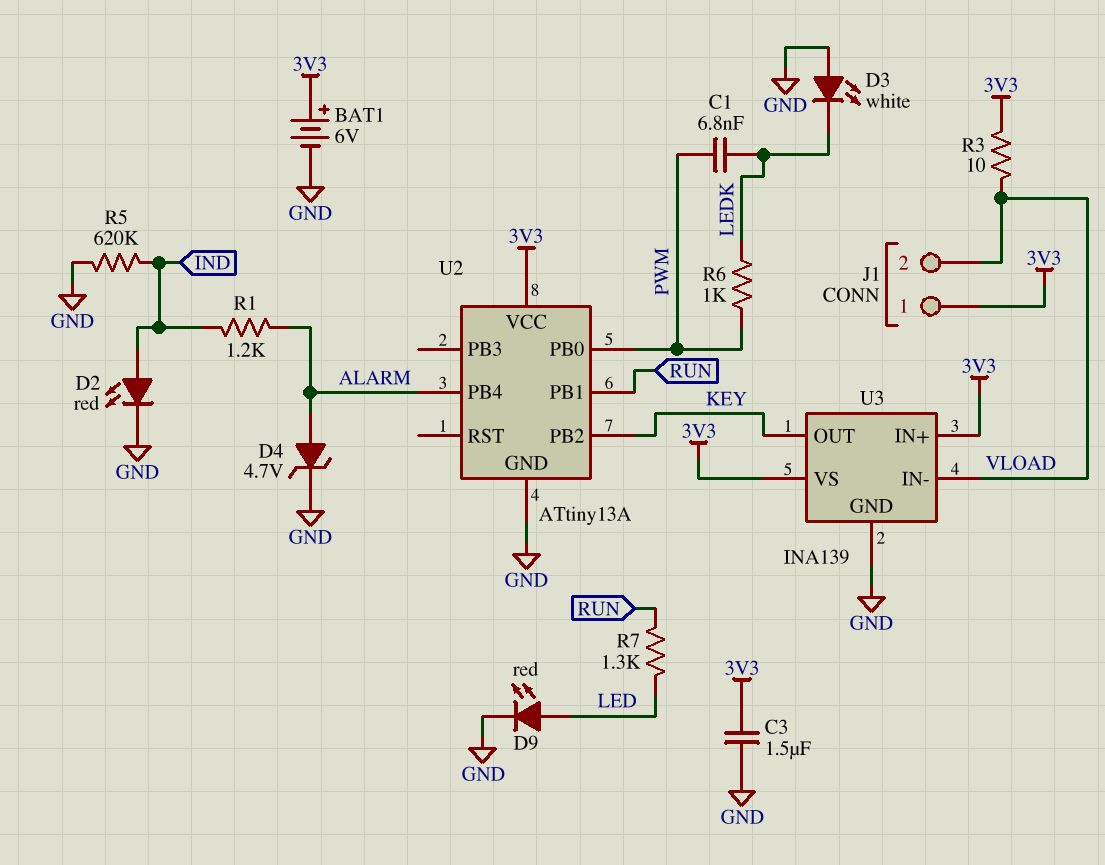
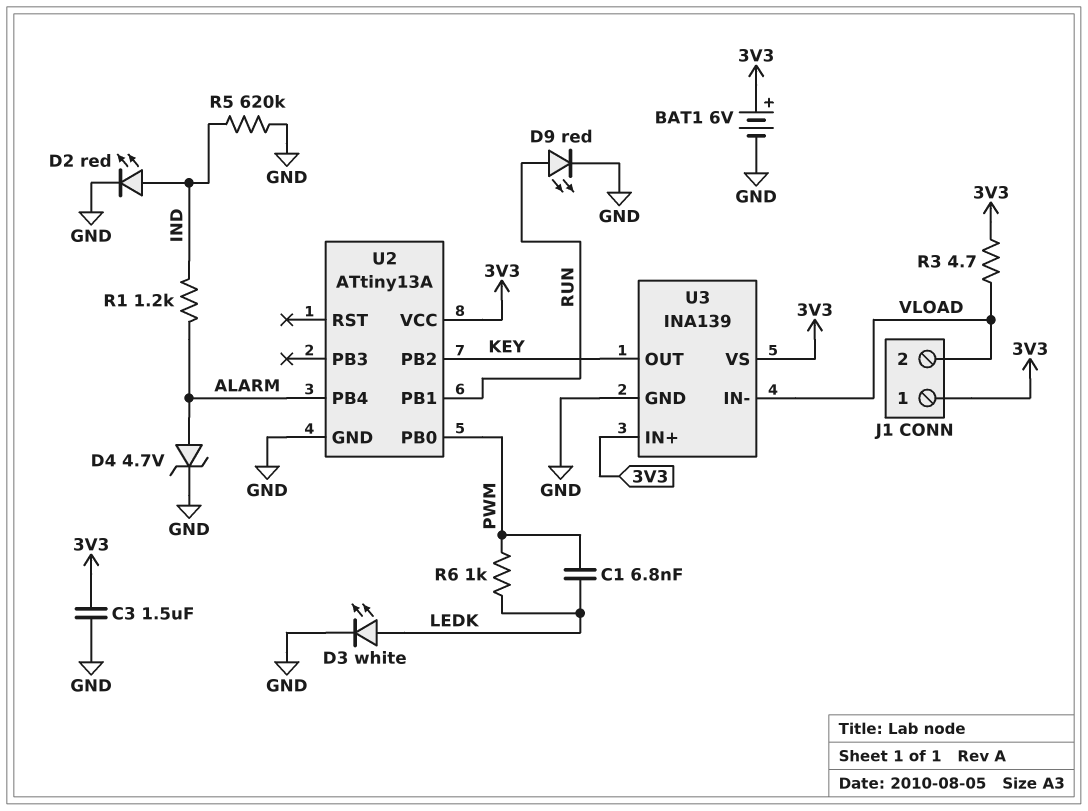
D3: LED white (A GND, K LEDK) -> LED white (A LEDK, K GND)
D9: LED red (A LED, K GND) -> LED red (A RUN, K GND)
R3: 10 (3V3, VLOAD) -> 4.7 (3V3, VLOAD)
R7: 1.3k (LED, RUN) -> none

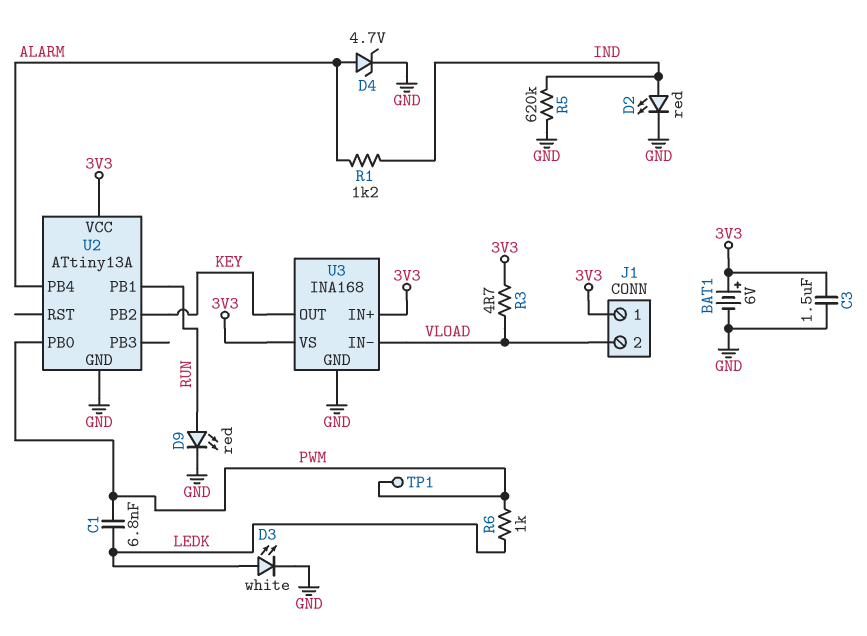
TP1: none -> test point (PWM)
U3: INA139 -> INA168

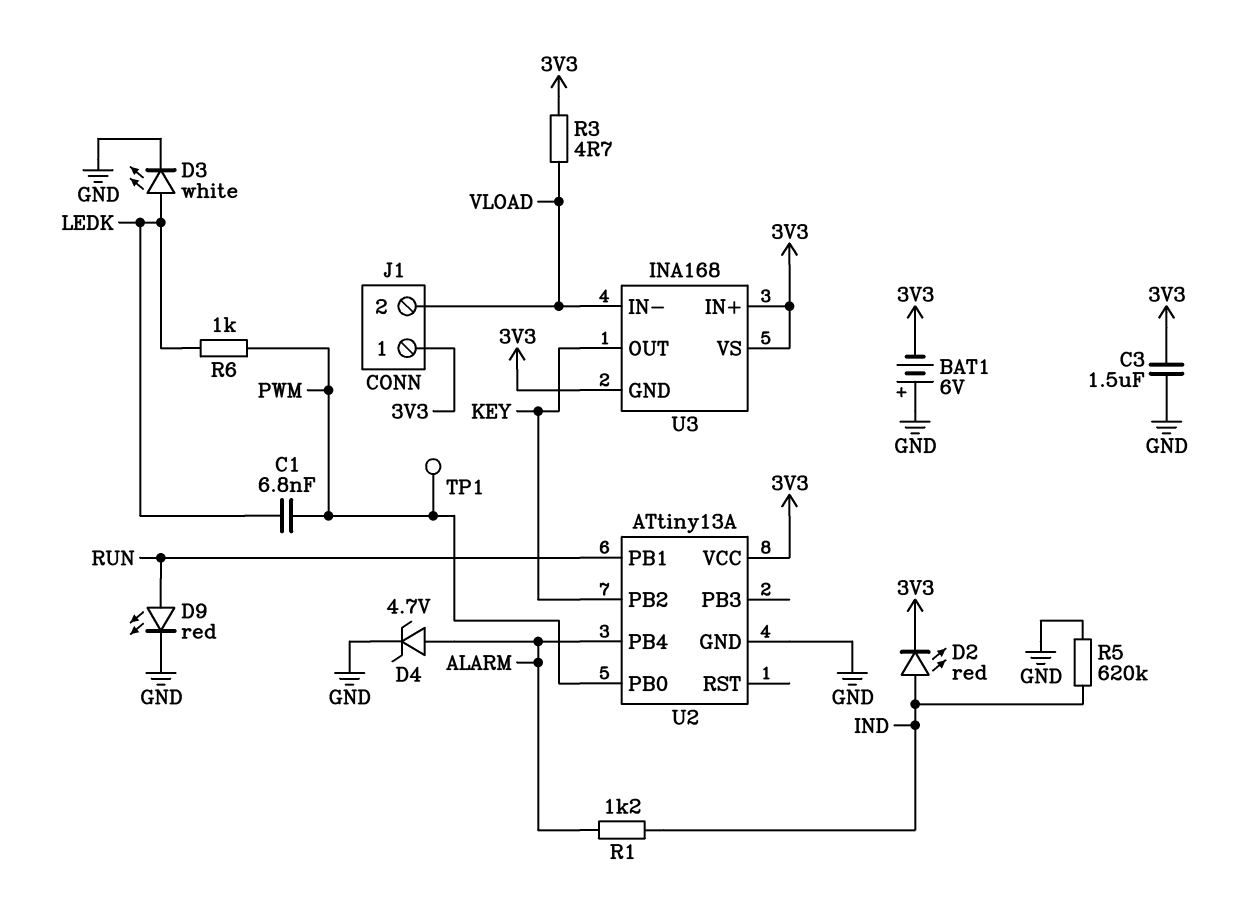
BAT1: 6V (plus 3V3, minus GND) -> 6V (plus GND, minus 3V3)
D2: LED red (A IND, K GND) -> LED red (A IND, K 3V3)
U3 pin GND: GND -> 3V3

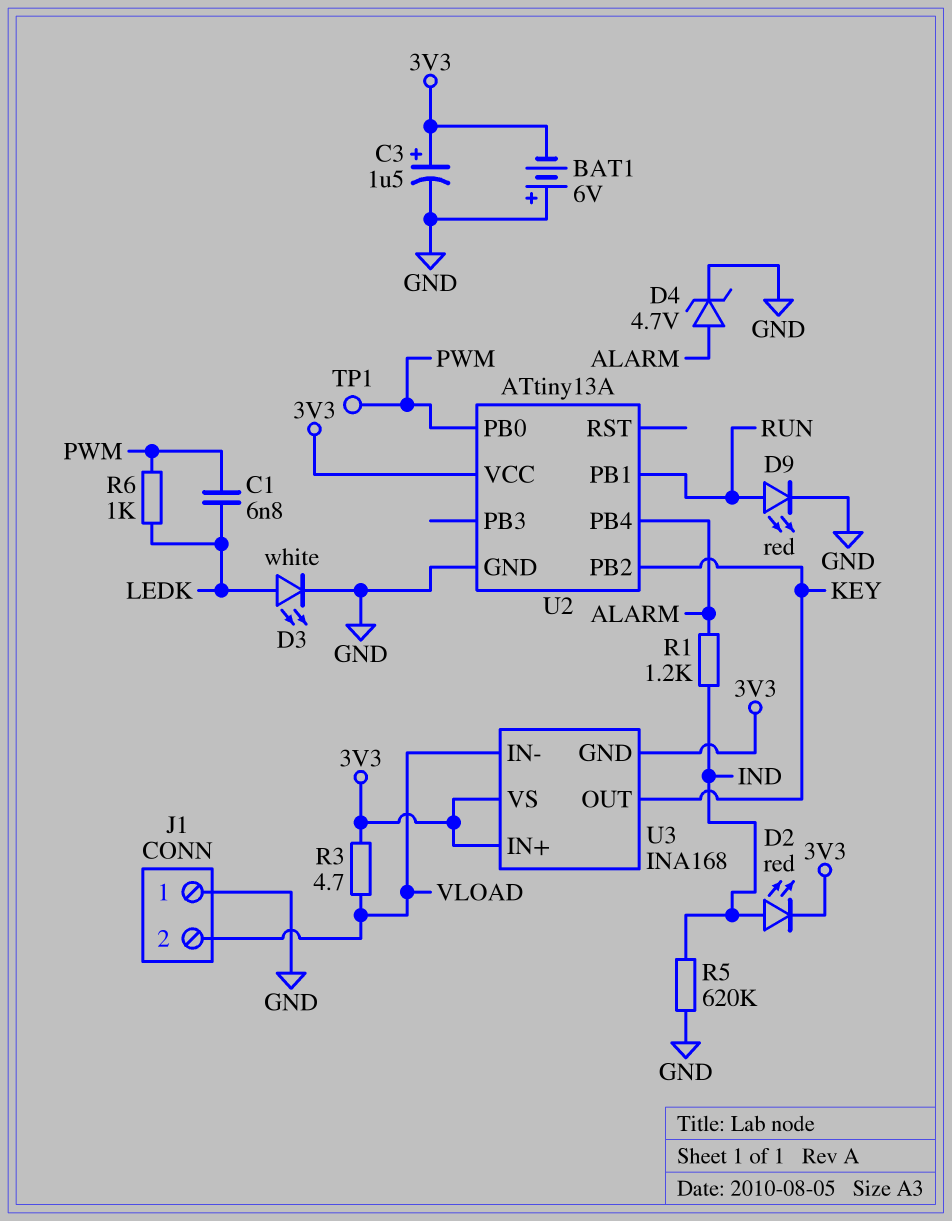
C3: 1.5uF (3V3, GND) -> 1.5uF (plus 3V3, minus GND)
J1 pin 1: 3V3 -> GND

